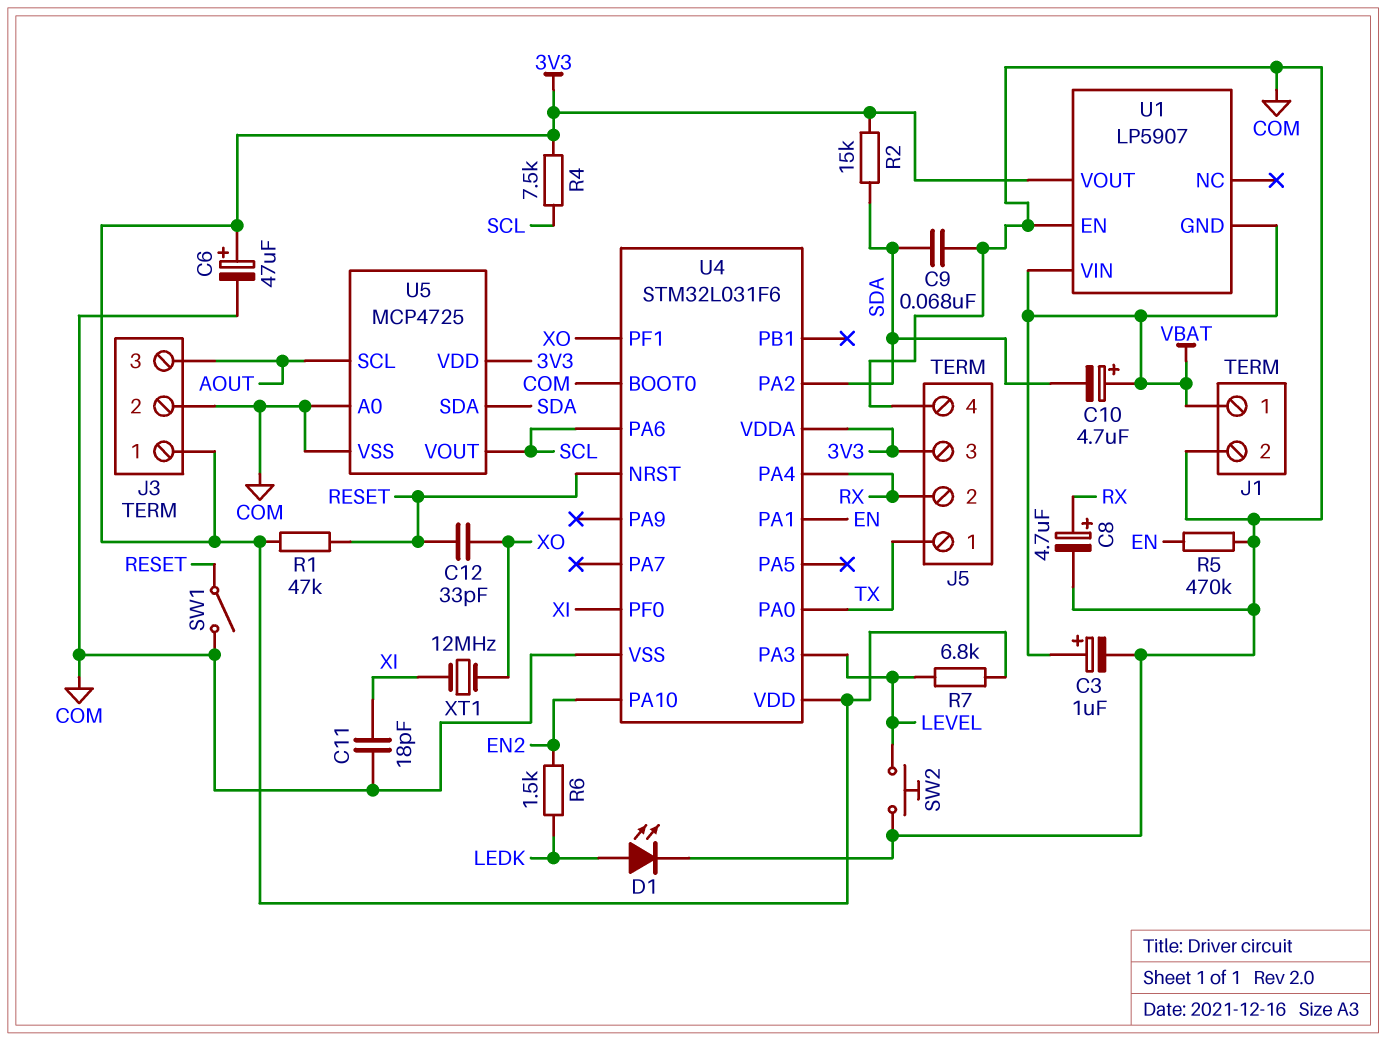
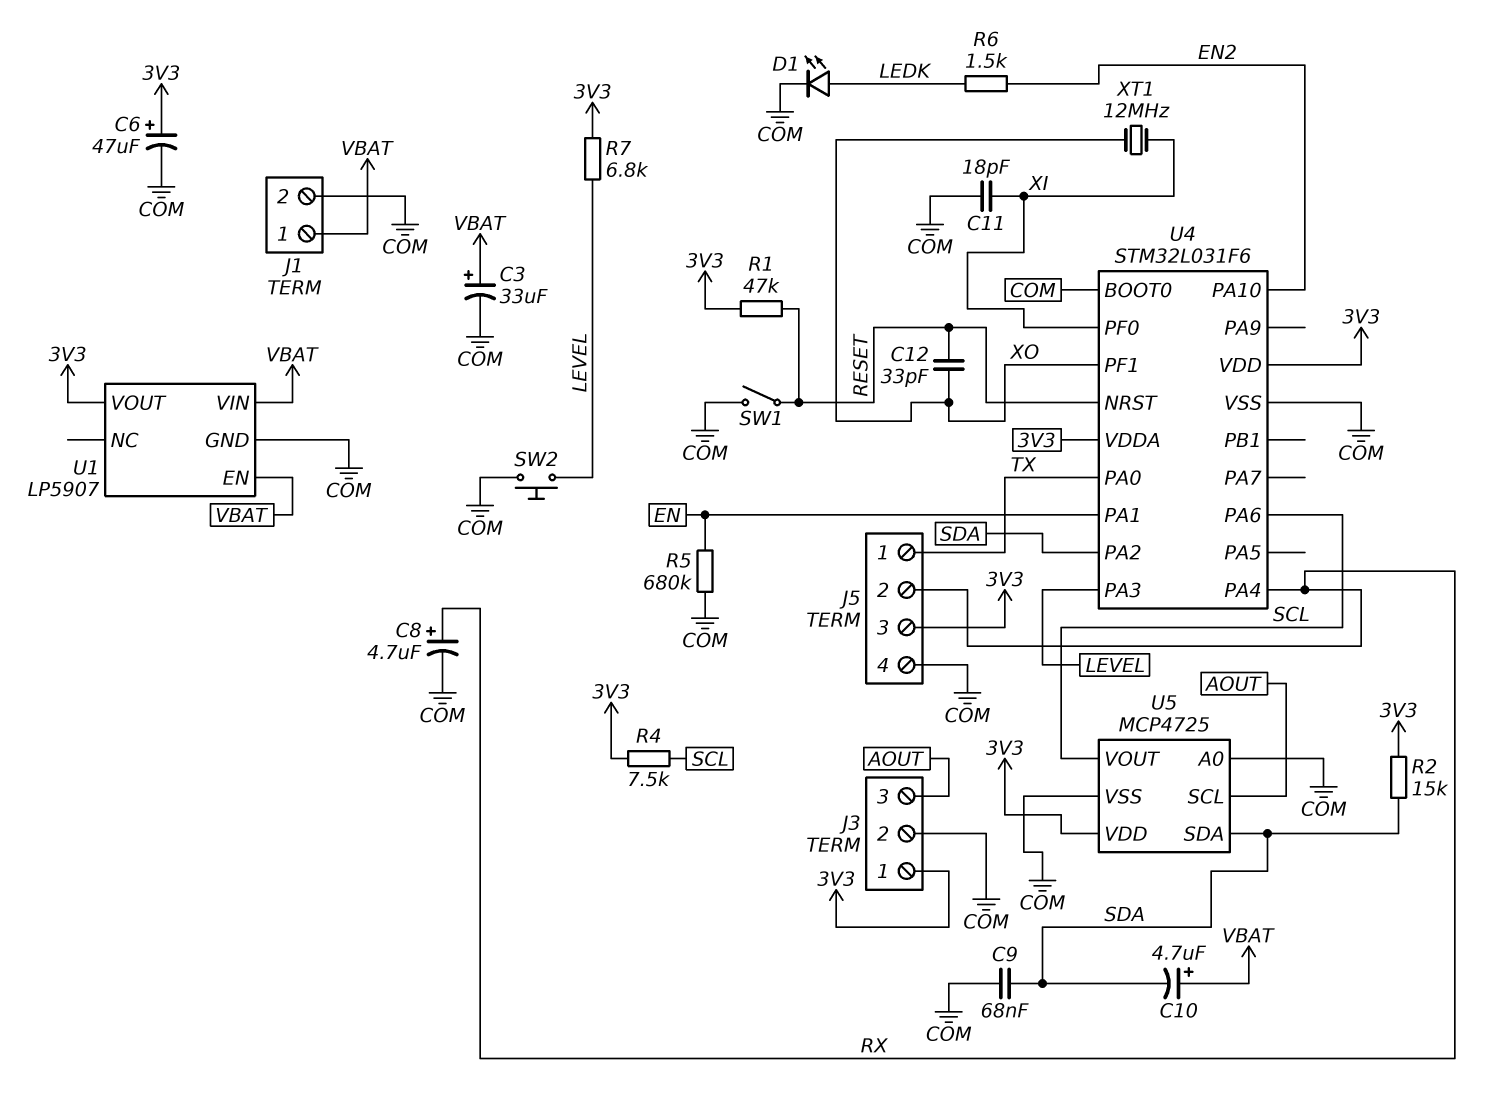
C3: 1uF (plus VBAT, minus COM) -> 33uF (plus VBAT, minus COM)
R5: 470k (COM, EN) -> 680k (COM, EN)
U1 pin EN: COM -> VBAT
U1 pin GND: VBAT -> COM

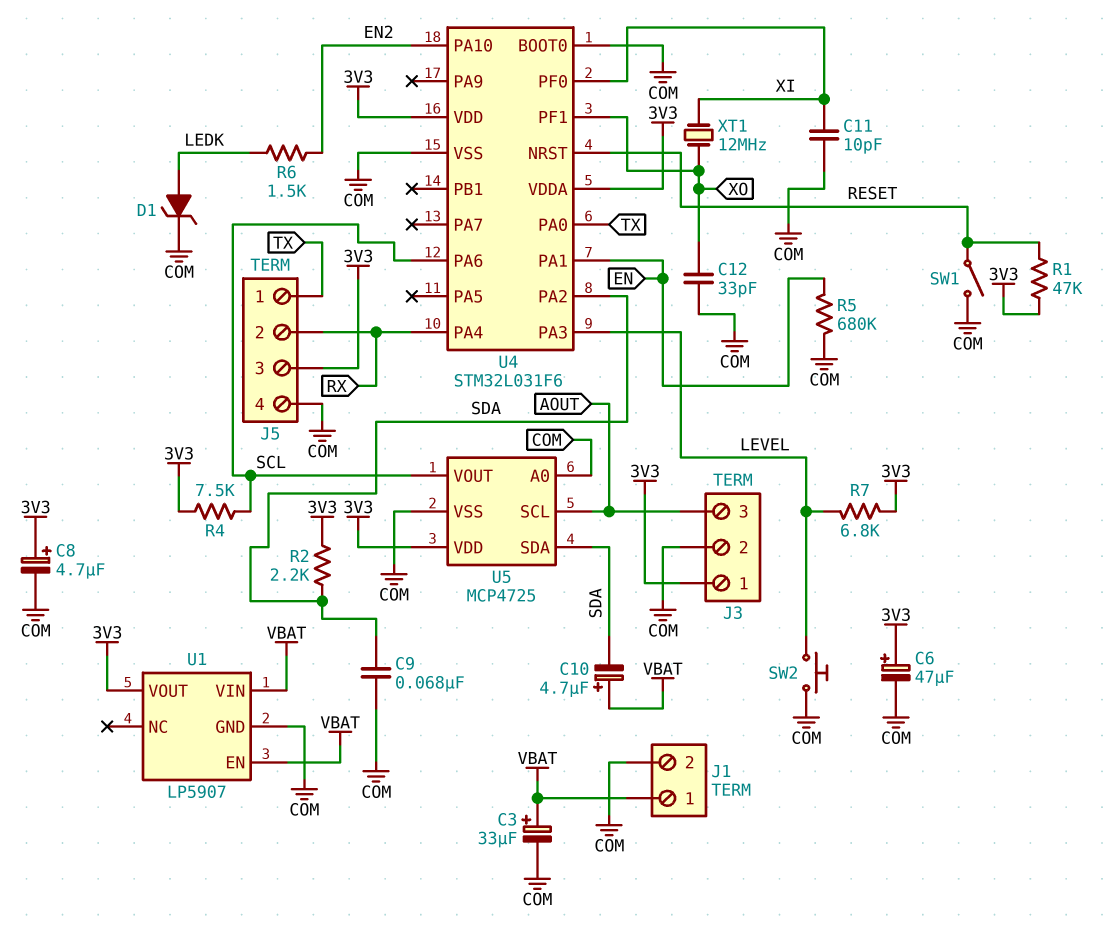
C8: 4.7uF (plus RX, minus COM) -> 4.7uF (plus 3V3, minus COM)
C11: 18pF (COM, XI) -> 10pF (COM, XI)
C12: 33pF (RESET, XO) -> 33pF (COM, XO)
D1: LED (A LEDK, K COM) -> zener (A LEDK, K COM)
R2: 15k (3V3, SDA) -> 2.2k (3V3, SDA)

